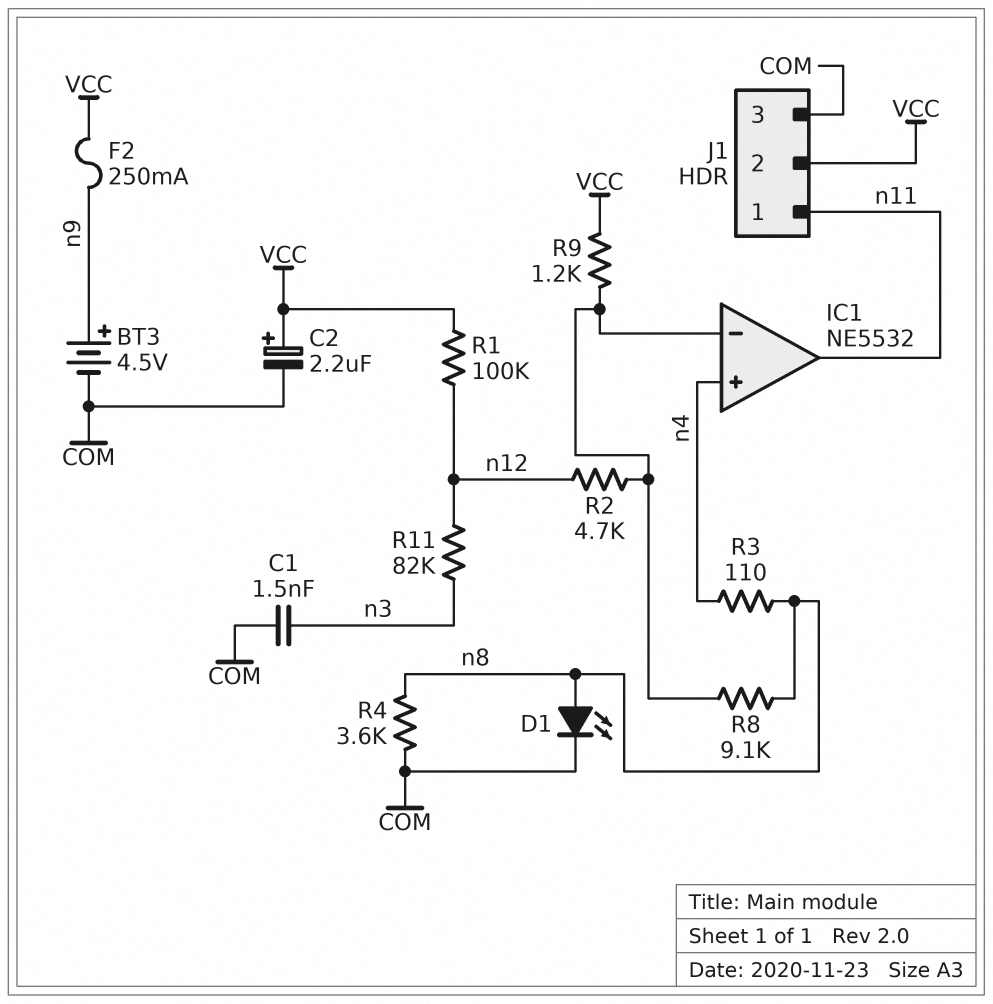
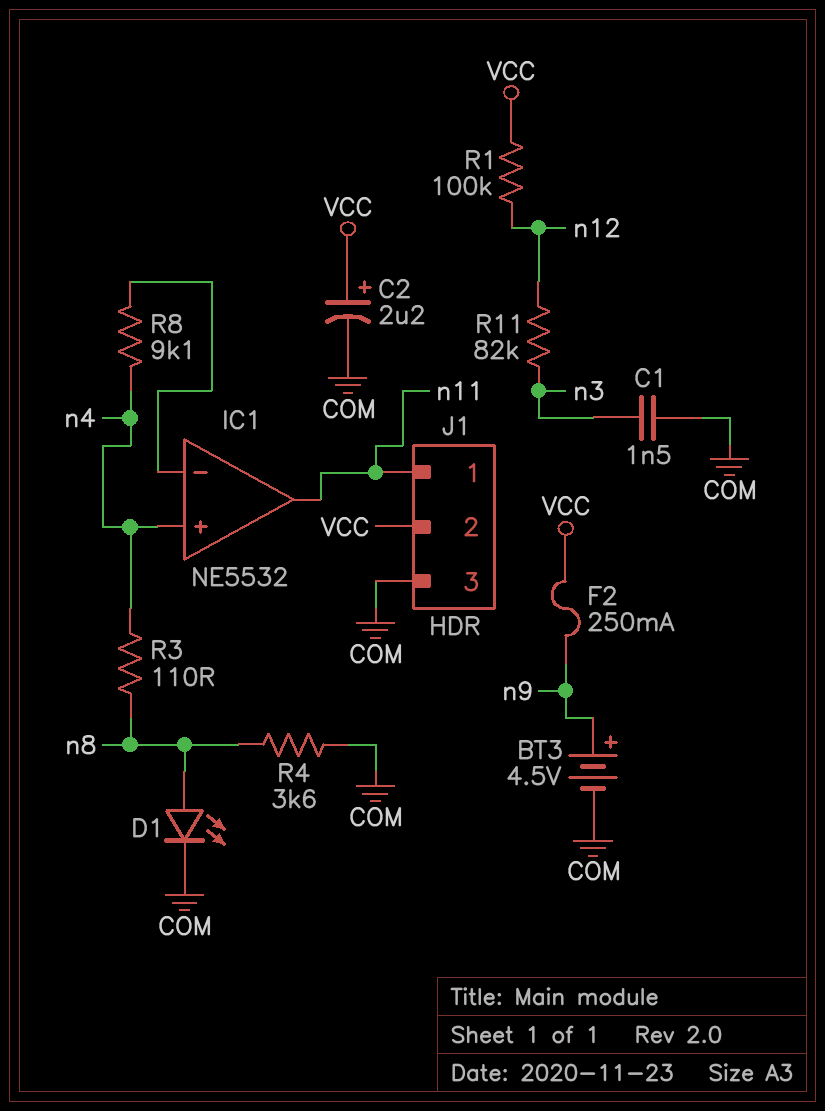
R2: 4.7k (IC1/in-, n12) -> none
R8: 9.1k (IC1/in-, n8) -> 9.1k (IC1/in-, n4)
R9: 1.2k (IC1/in-, VCC) -> none

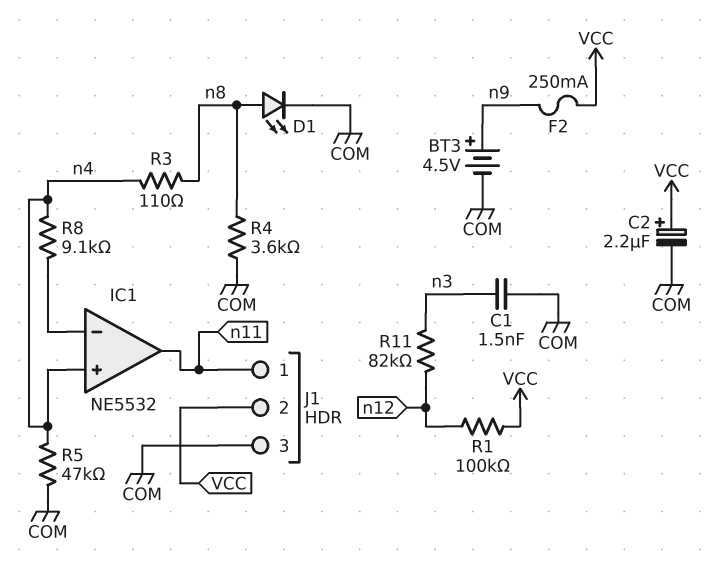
R5: none -> 47k (COM, n4)

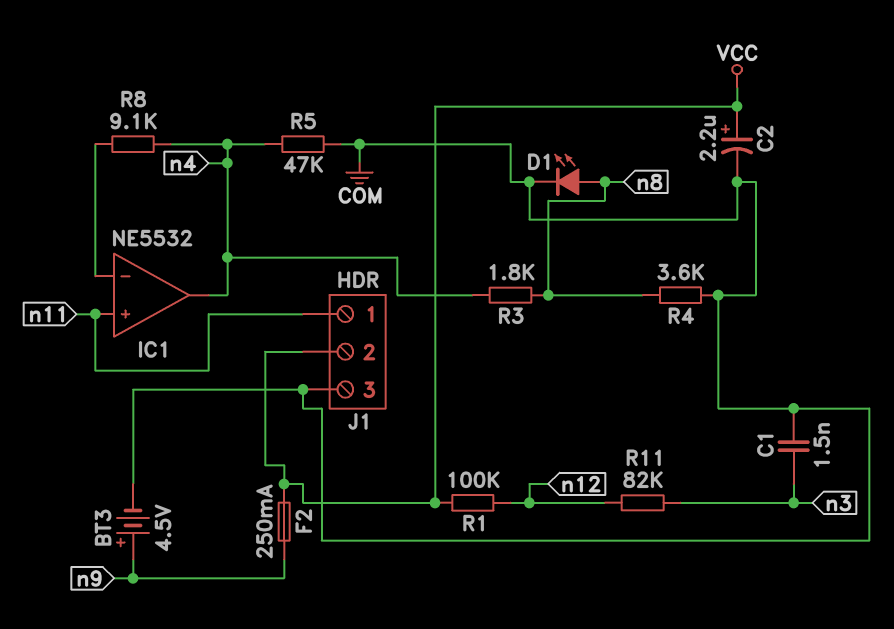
IC1 pin in+: n4 -> n11
IC1 pin out: n11 -> n4
R3: 110 (n4, n8) -> 1.8k (n4, n8)

